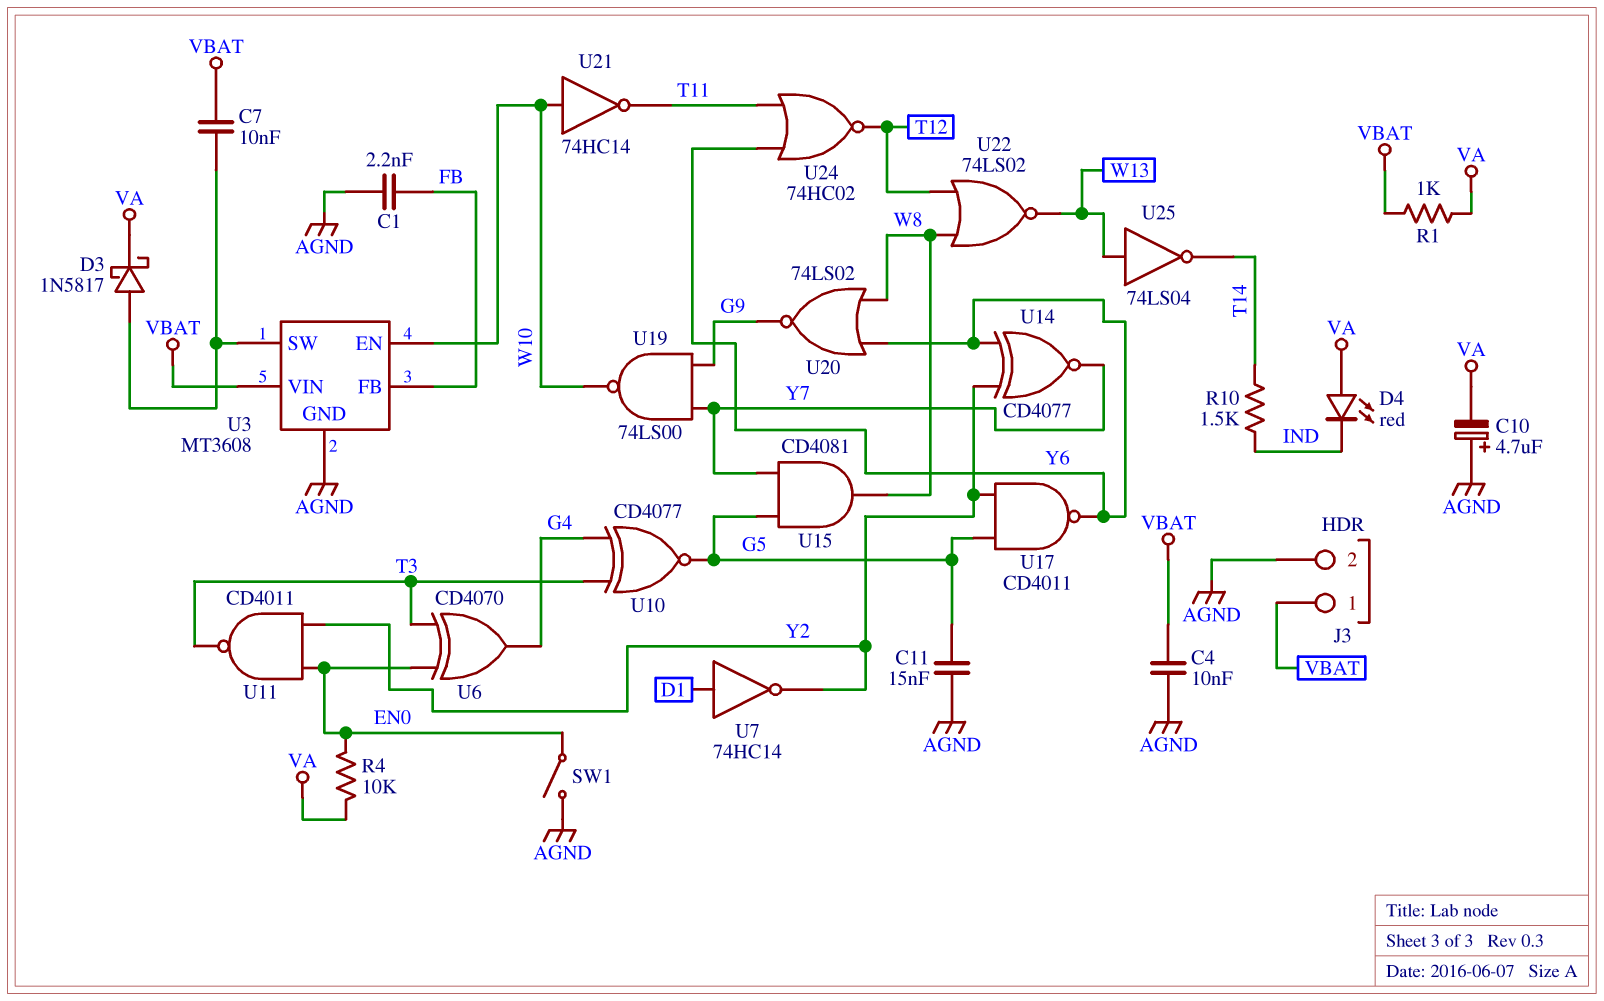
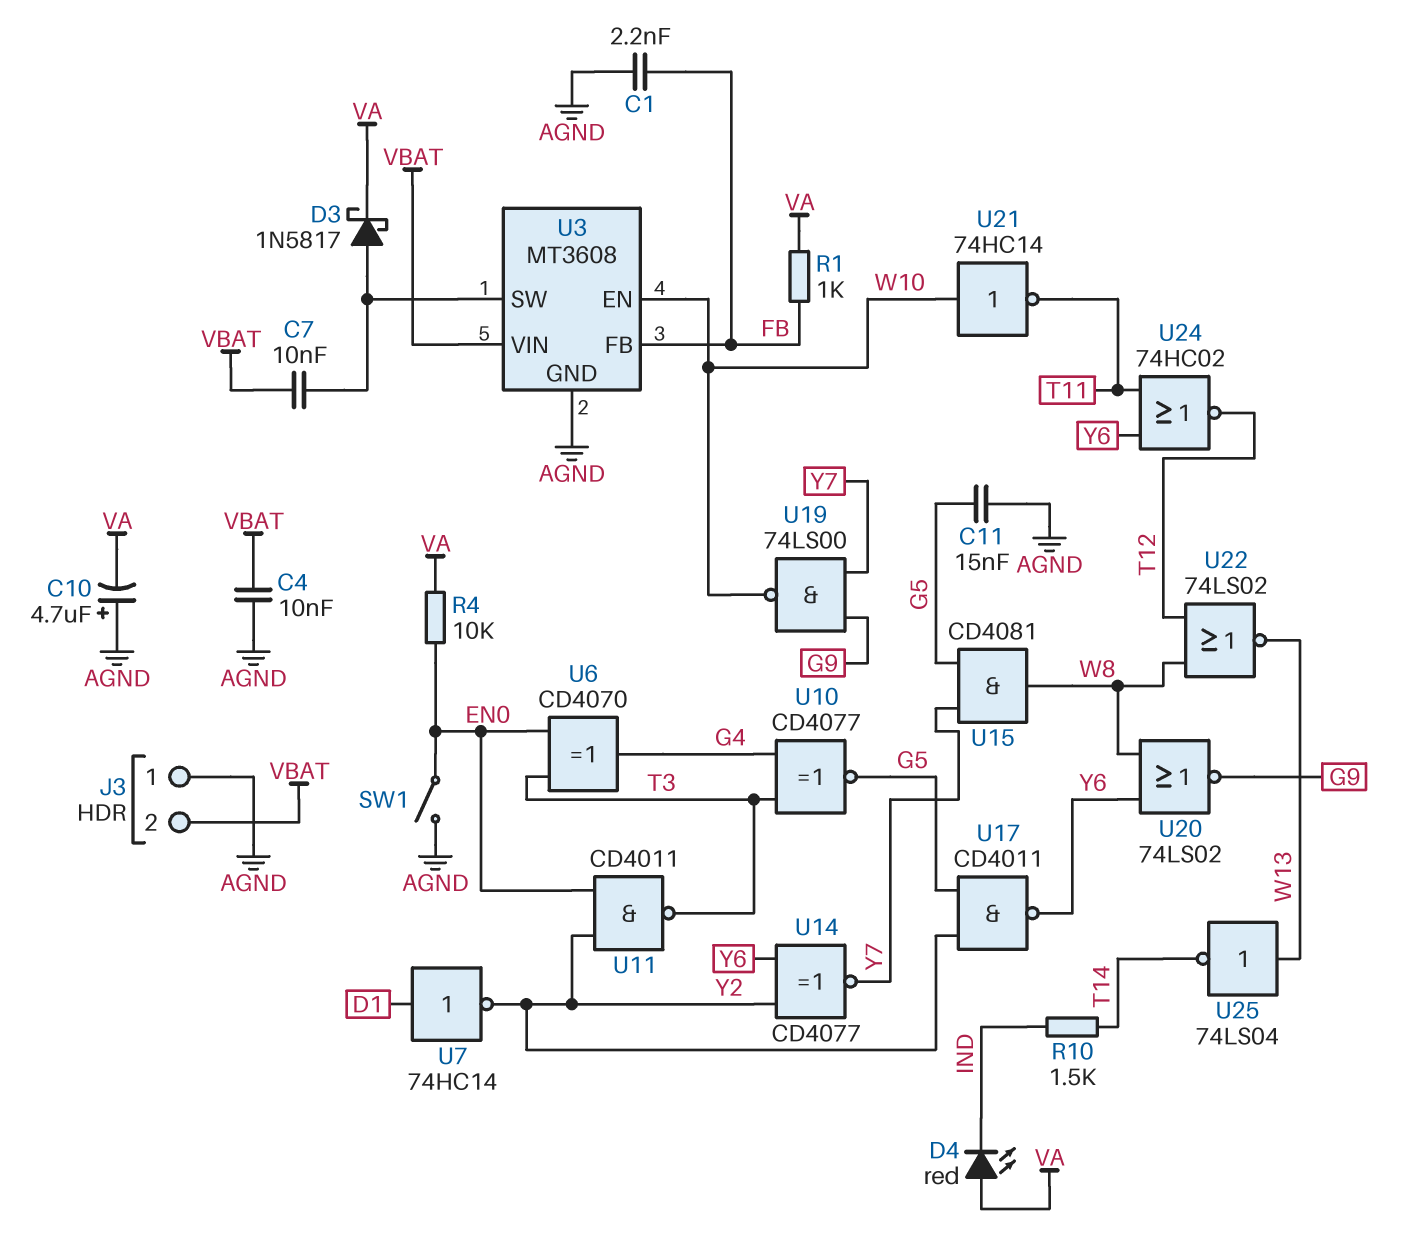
J3 pin 1: VBAT -> AGND
J3 pin 2: AGND -> VBAT
R1: 1k (VA, VBAT) -> 1k (FB, VA)

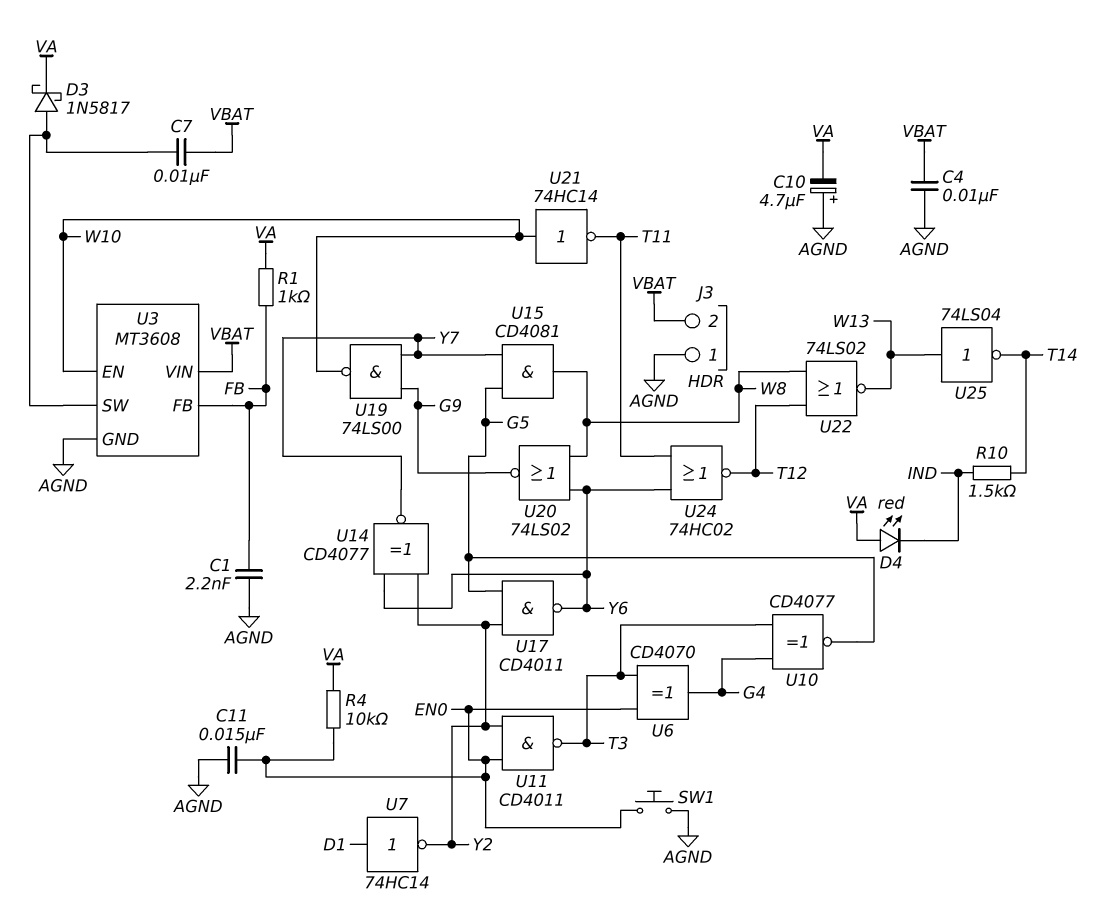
C11: 15nF (AGND, G5) -> 15nF (AGND, EN0)
SW1: switch (AGND, EN0) -> button (AGND, EN0)

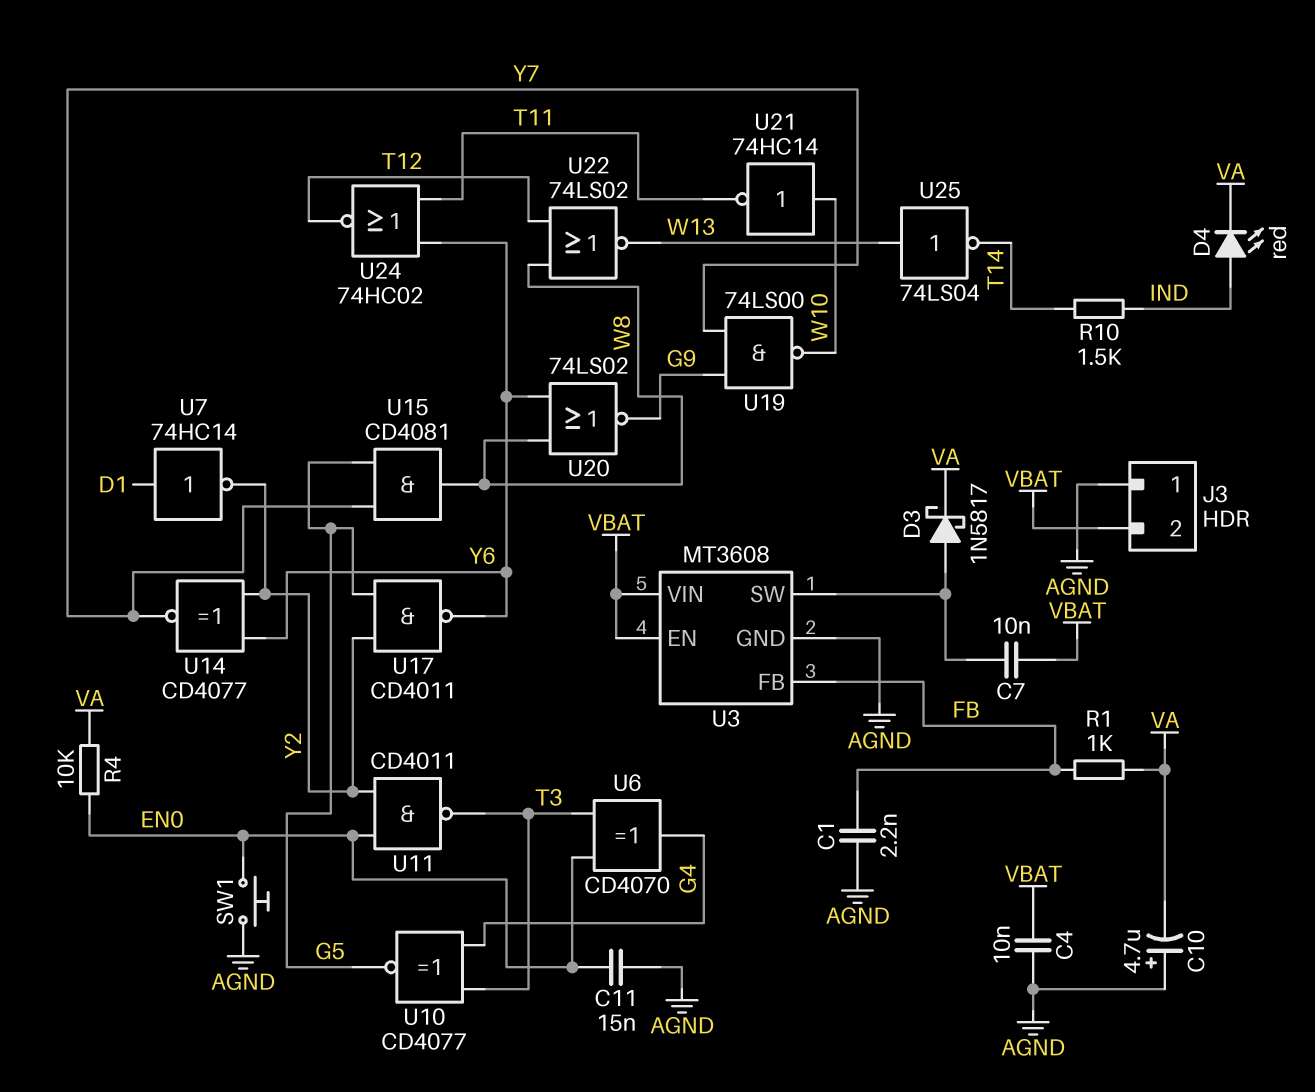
D4: LED red (A VA, K IND) -> LED red (A IND, K VA)
U3 pin EN: W10 -> VBAT

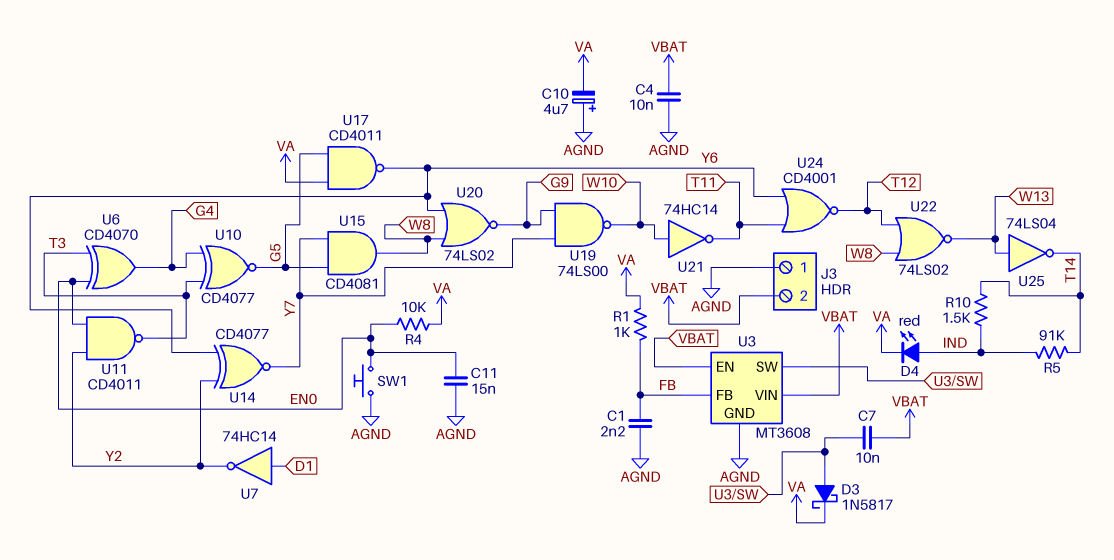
R5: none -> 91k (IND, T14)
U17: NAND CD4011 (in G5, in Y2, out Y6) -> NAND CD4011 (in G5, in VA, out Y6)
U24: NOR 74HC02 (in T11, in Y6, out T12) -> NOR CD4001 (in T11, in Y6, out T12)

